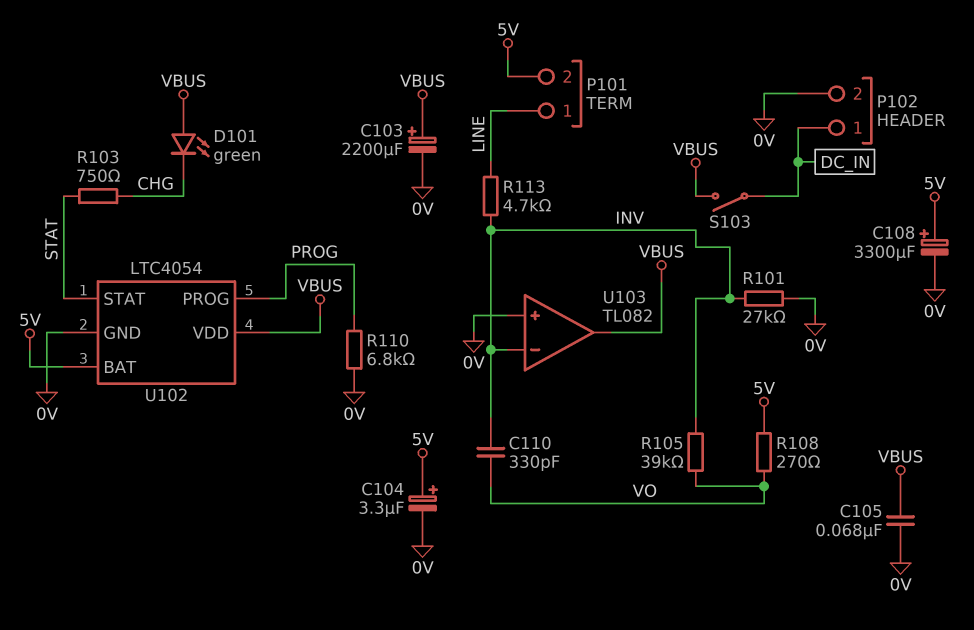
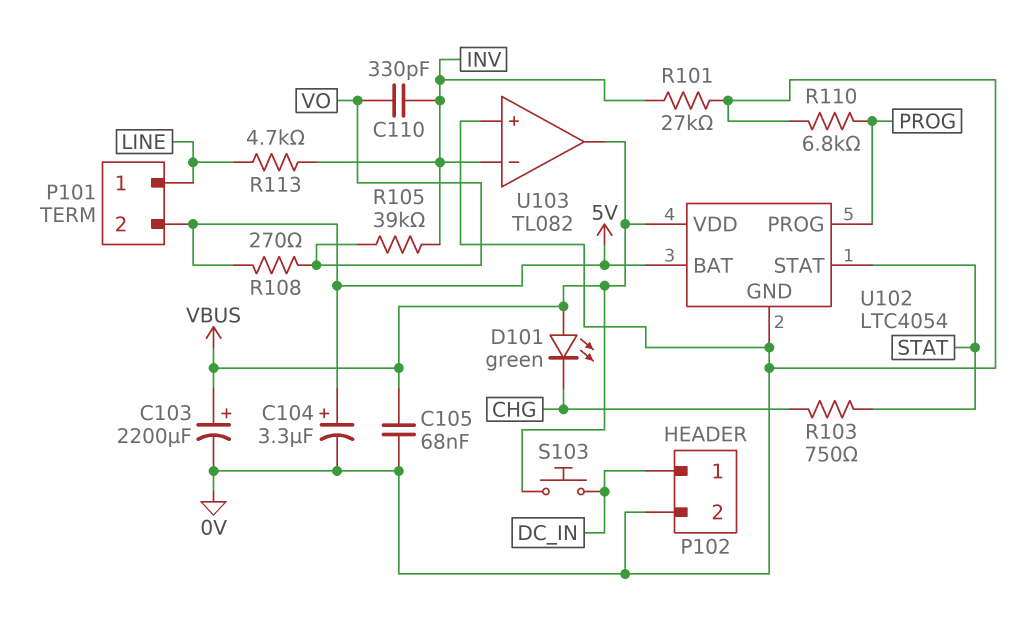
C108: 3300uF (plus 5V, minus 0V) -> none
S103: switch (DC_IN, VBUS) -> button (DC_IN, VBUS)

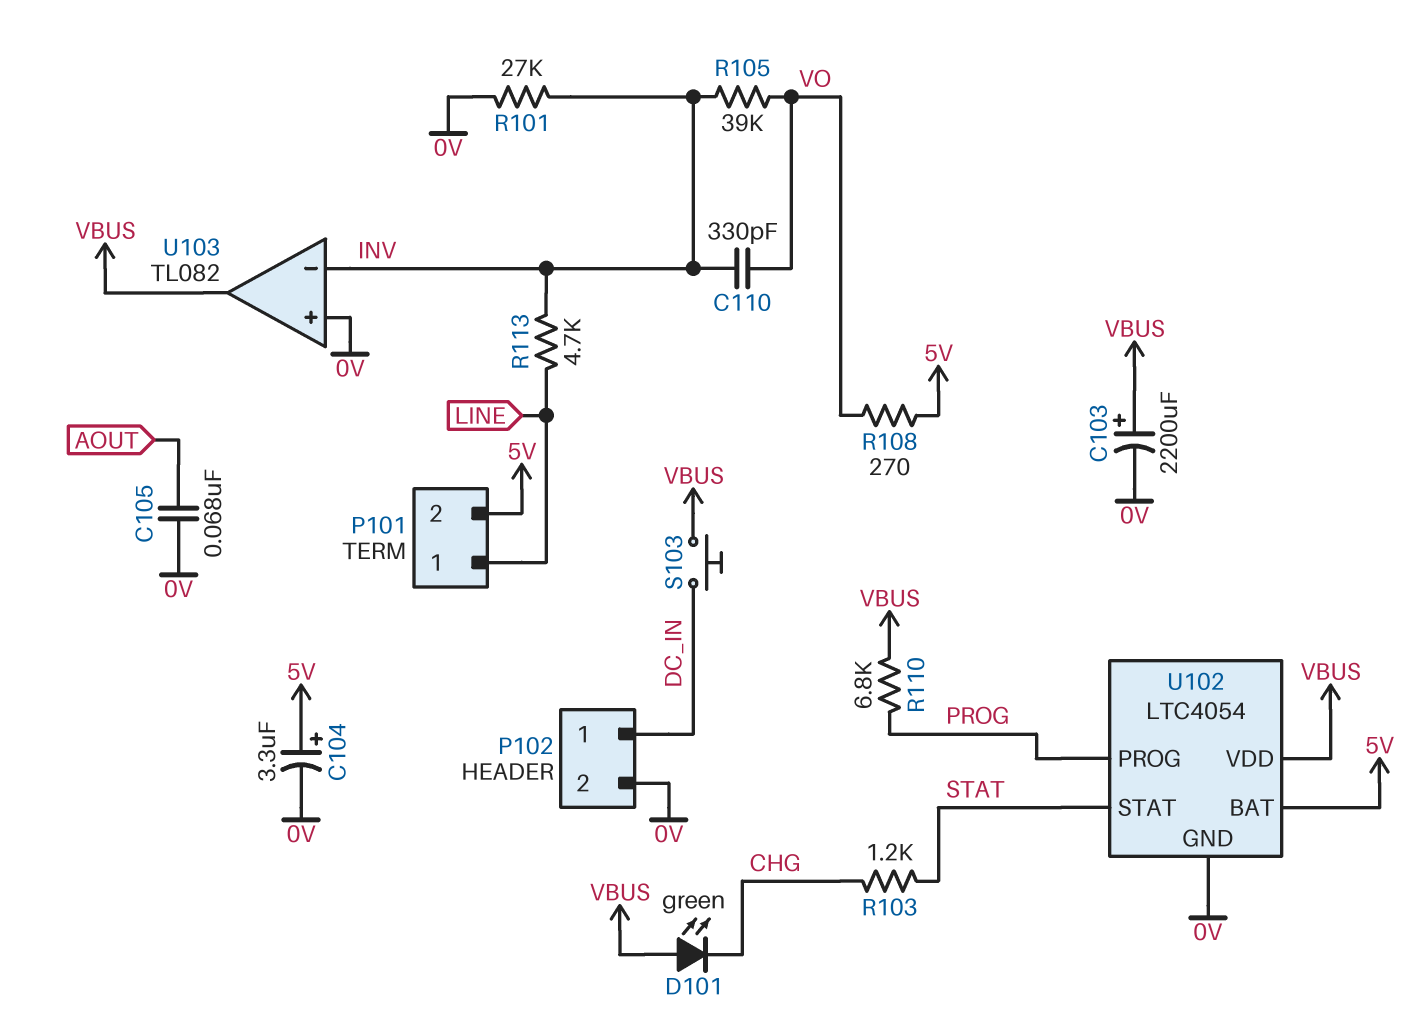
C105: 68nF (0V, VBUS) -> 68nF (0V, AOUT)
R103: 750 (CHG, STAT) -> 1.2k (CHG, STAT)
R110: 6.8k (0V, PROG) -> 6.8k (PROG, VBUS)

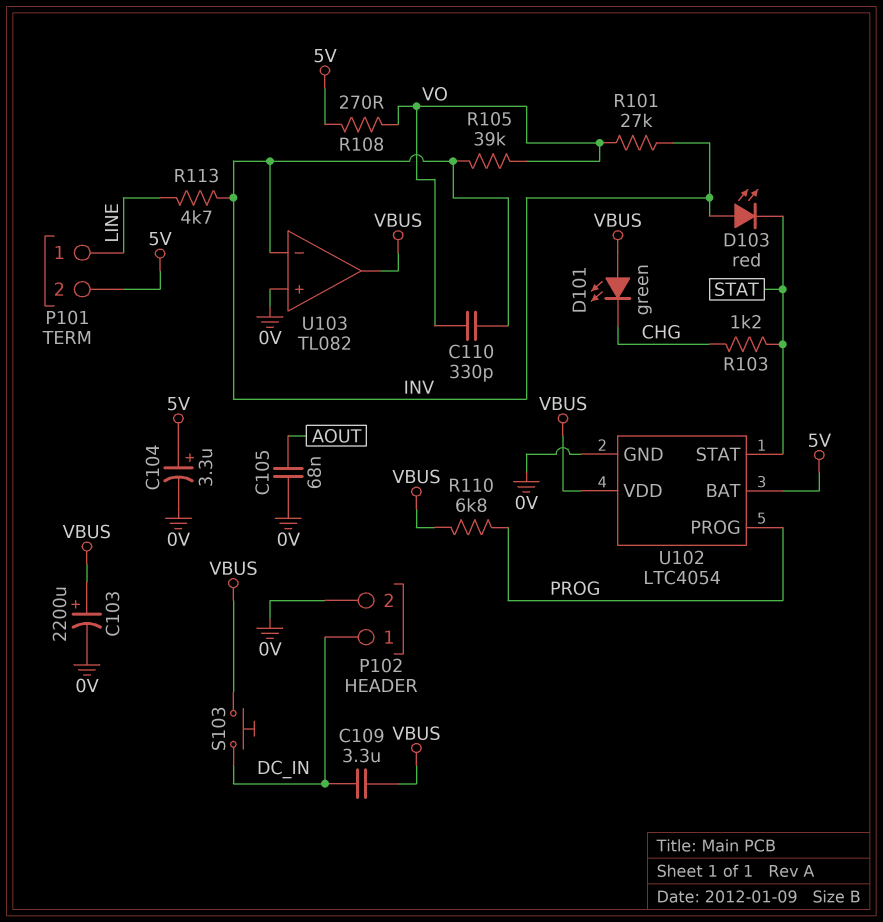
C109: none -> 3.3uF (DC_IN, VBUS)
D103: none -> LED red (A INV, K STAT)
R101: 27k (0V, INV) -> 27k (INV, VO)

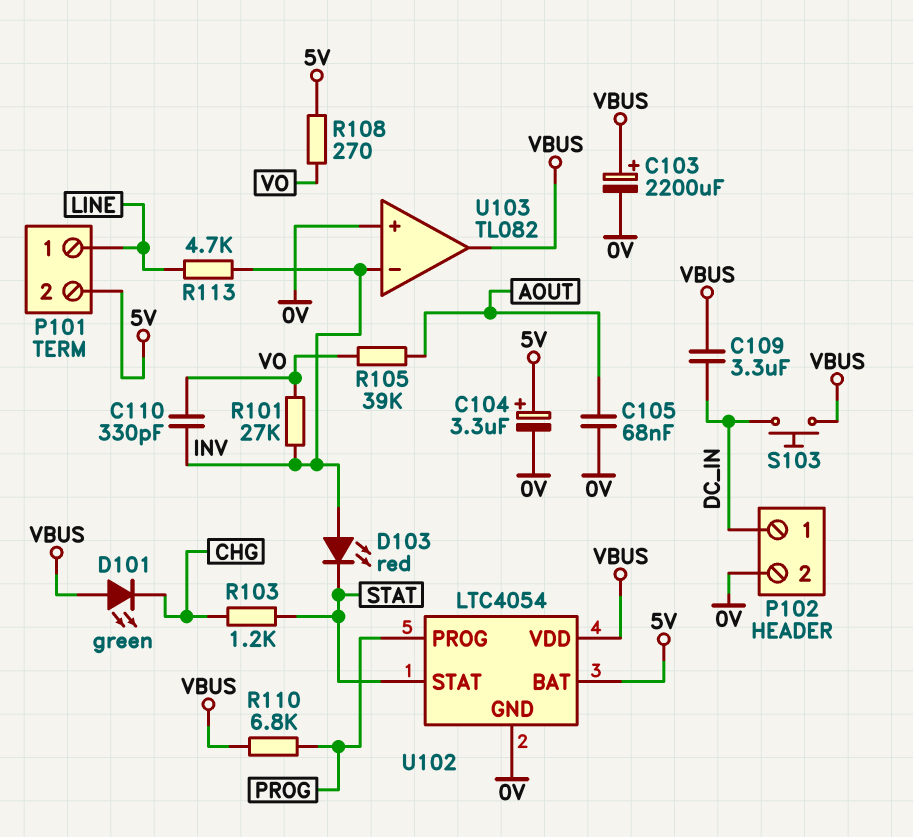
R105: 39k (INV, VO) -> 39k (AOUT, VO)

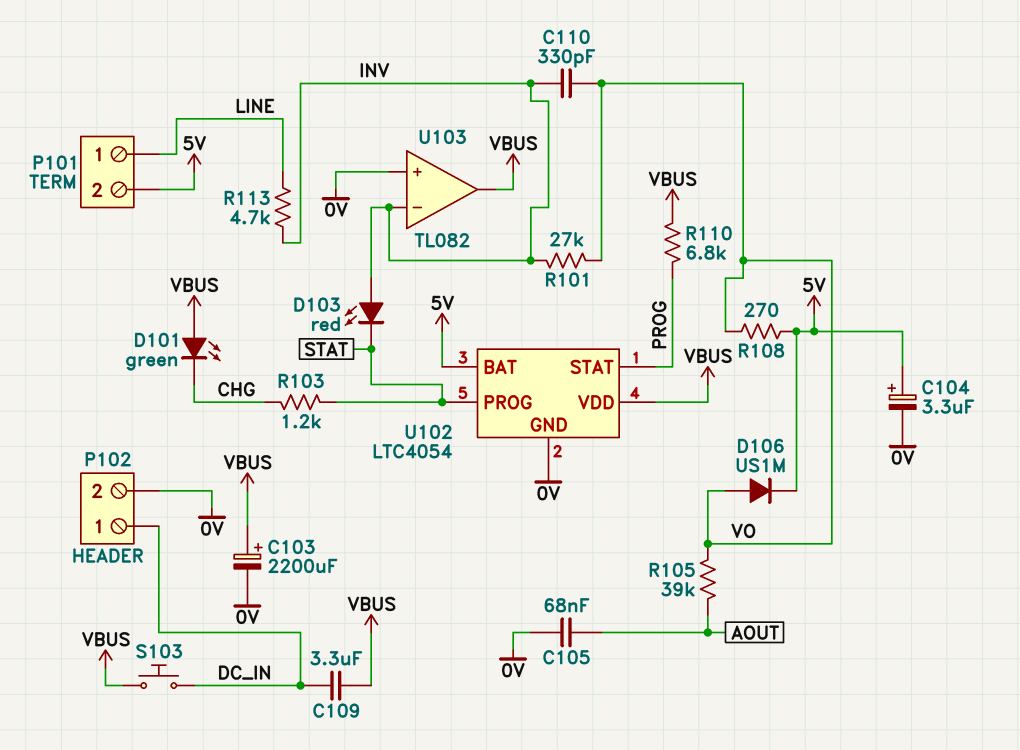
D106: none -> diode US1M (A VO, K 5V)
U102 pin PROG: PROG -> STAT
U102 pin STAT: STAT -> PROG

